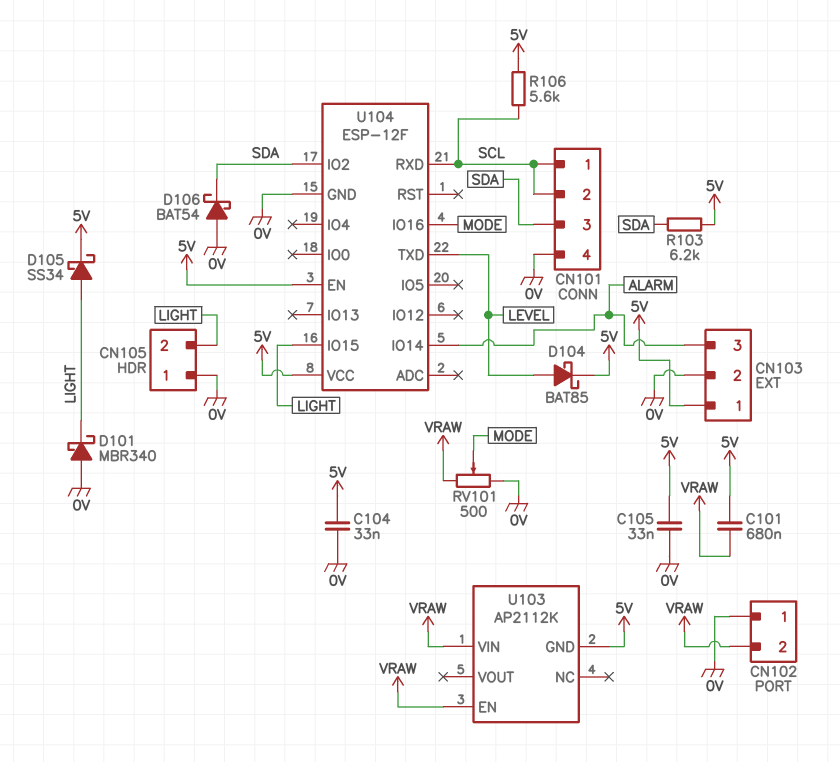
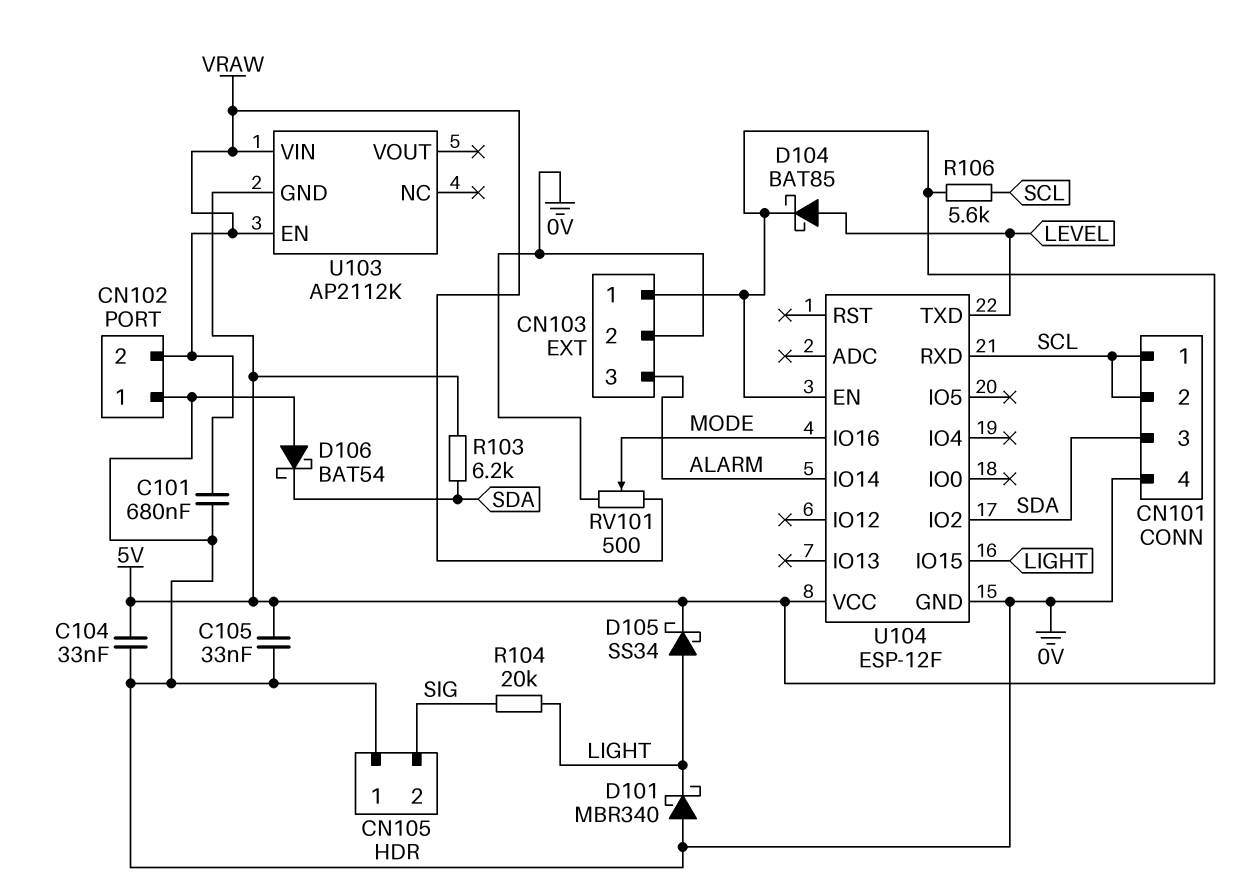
C101: 680nF (5V, VRAW) -> 680nF (0V, VRAW)
CN105 pin 2: LIGHT -> SIG
R104: none -> 20k (LIGHT, SIG)

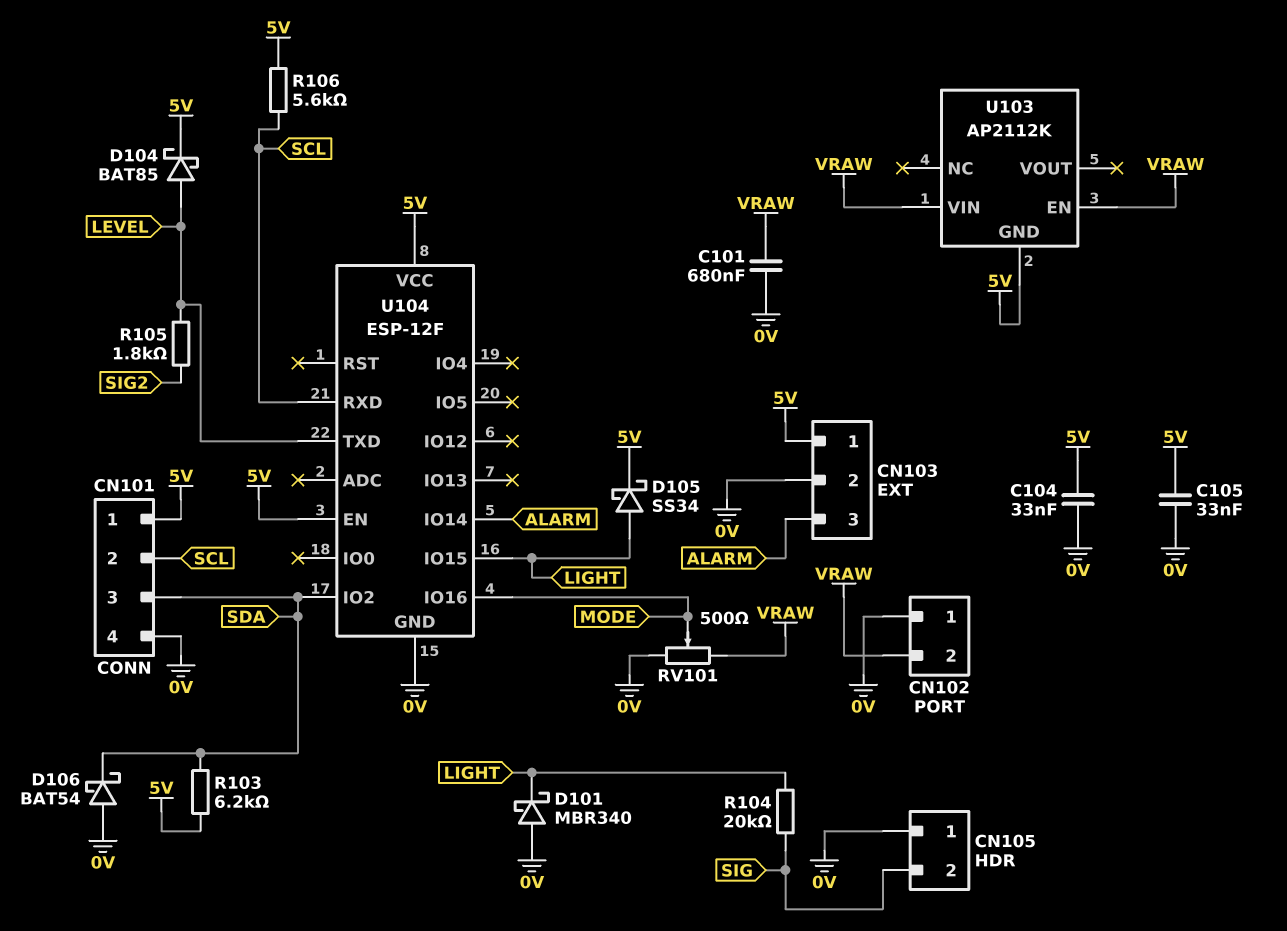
CN101 pin 1: SCL -> 5V
R105: none -> 1.8k (LEVEL, SIG2)

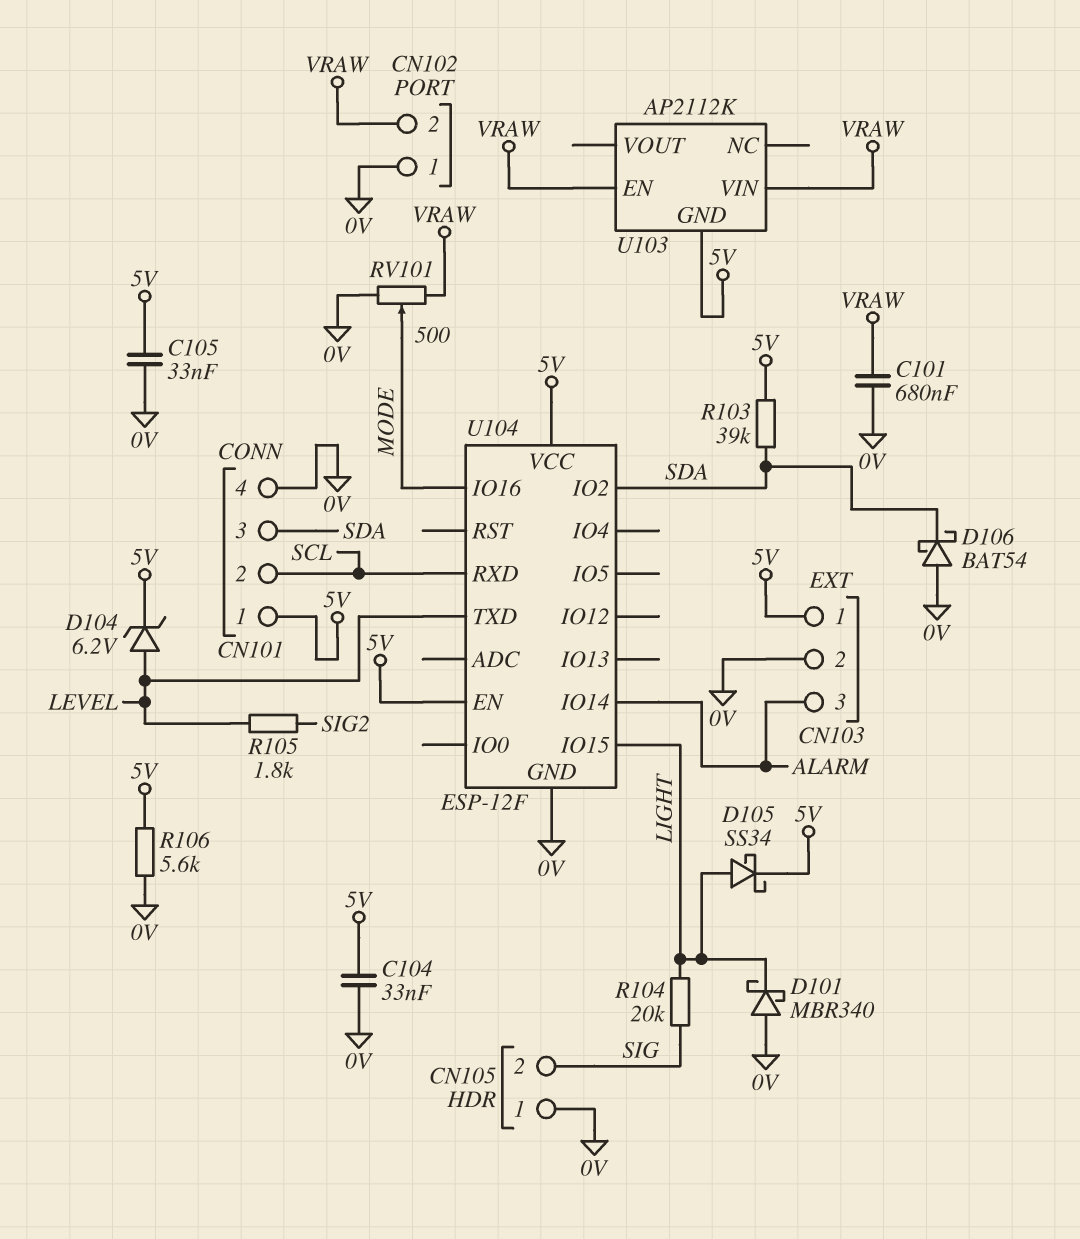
D104: schottky BAT85 (A LEVEL, K 5V) -> zener 6.2V (A LEVEL, K 5V)
R103: 6.2k (5V, SDA) -> 39k (5V, SDA)
R106: 5.6k (5V, SCL) -> 5.6k (0V, 5V)

